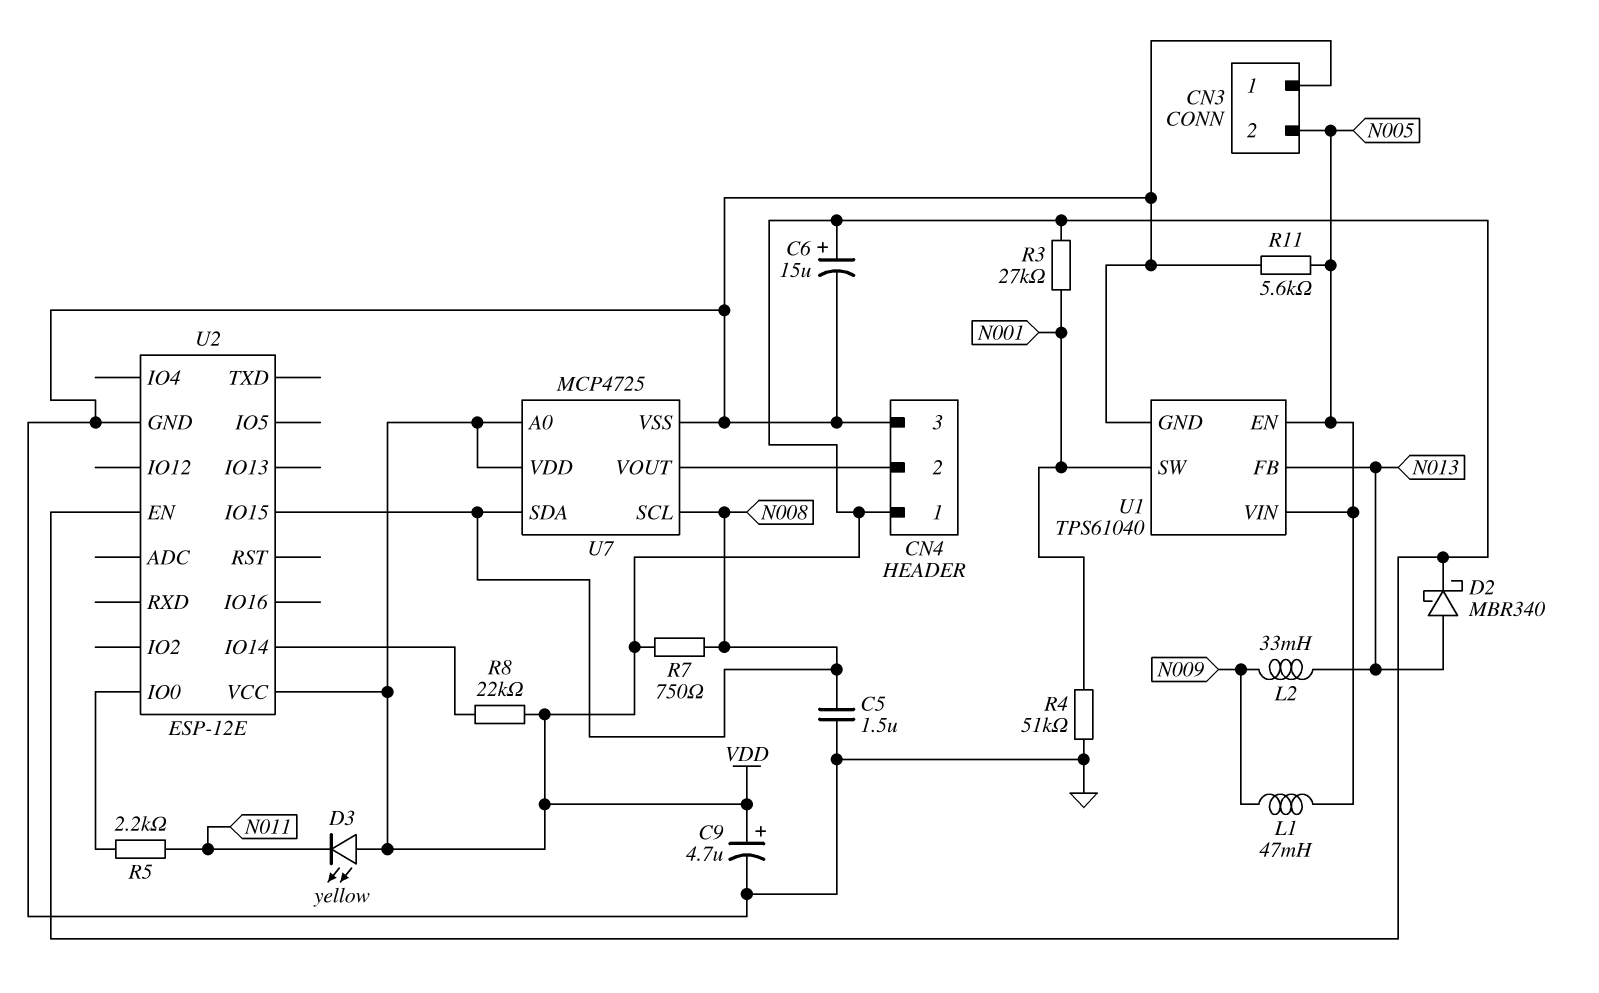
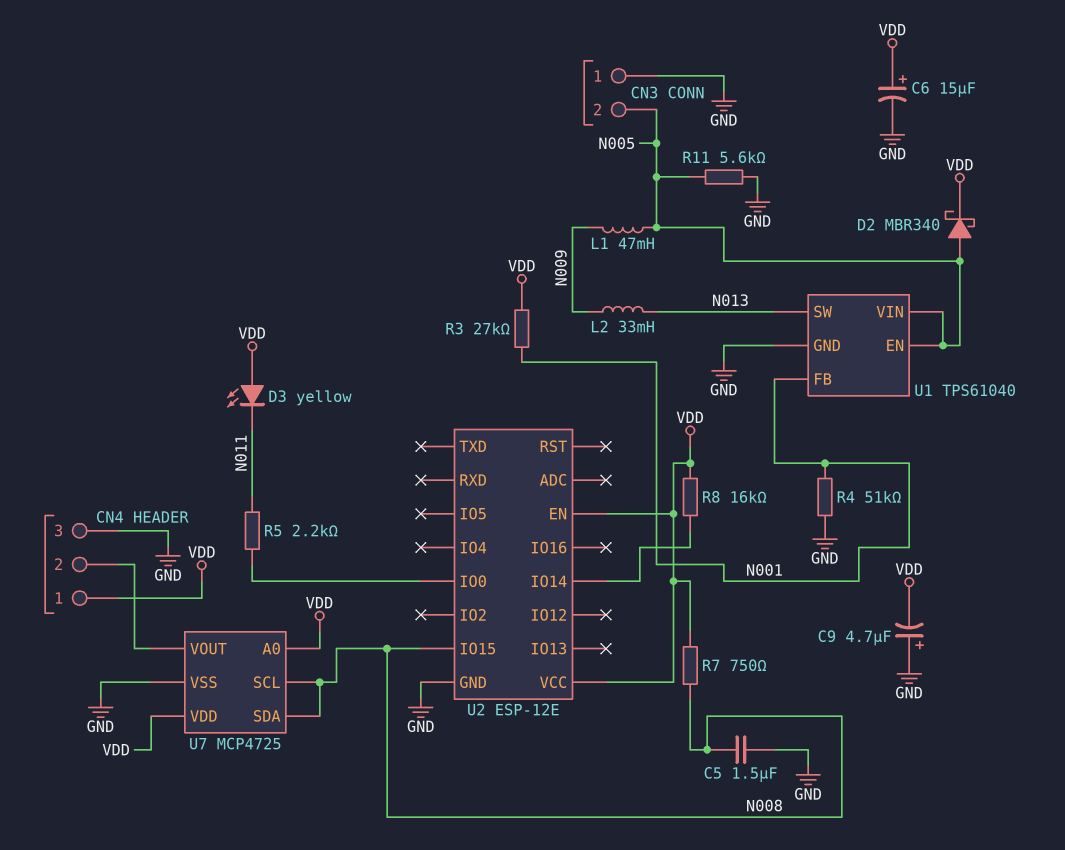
C9: 4.7uF (plus VDD, minus GND) -> 4.7uF (plus GND, minus VDD)
D2: schottky MBR340 (A N013, K VDD) -> schottky MBR340 (A N005, K VDD)
R8: 22k (U2/IO14, VDD) -> 16k (U2/IO14, VDD)
U1 pin FB: N013 -> N001
U1 pin SW: N001 -> N013

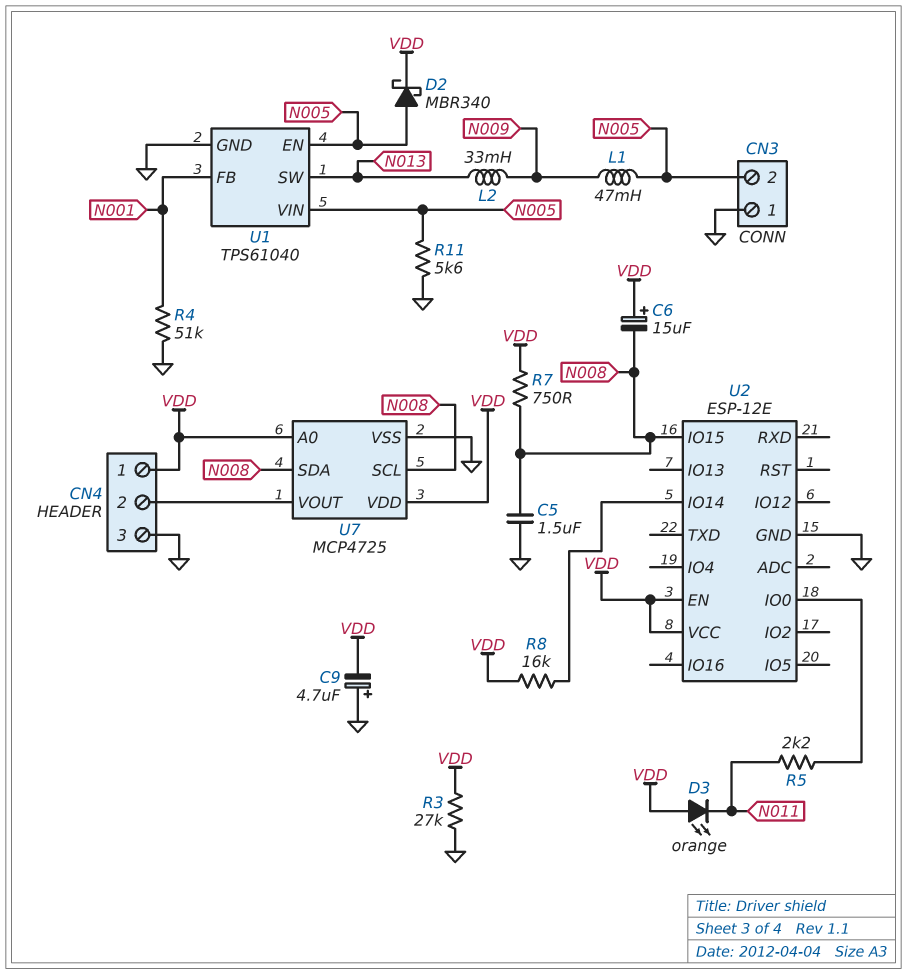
C6: 15uF (plus VDD, minus GND) -> 15uF (plus VDD, minus N008)
D3: LED yellow (A VDD, K N011) -> LED orange (A VDD, K N011)
R3: 27k (N001, VDD) -> 27k (GND, VDD)

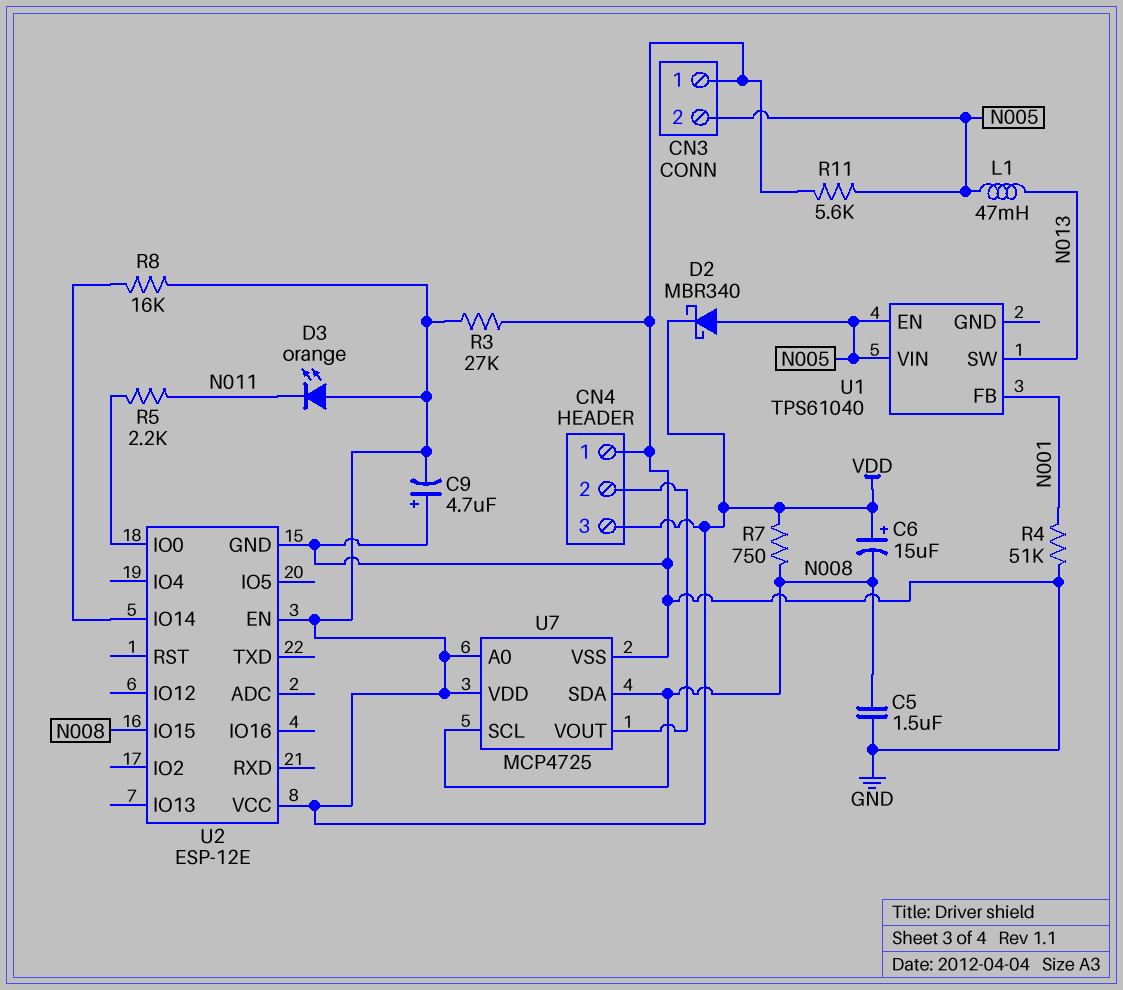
CN4 pin 1: VDD -> GND
CN4 pin 3: GND -> VDD
L1: 47mH (N005, N009) -> 47mH (N005, N013)
L2: 33mH (N009, N013) -> none
U1 pin GND: GND -> none

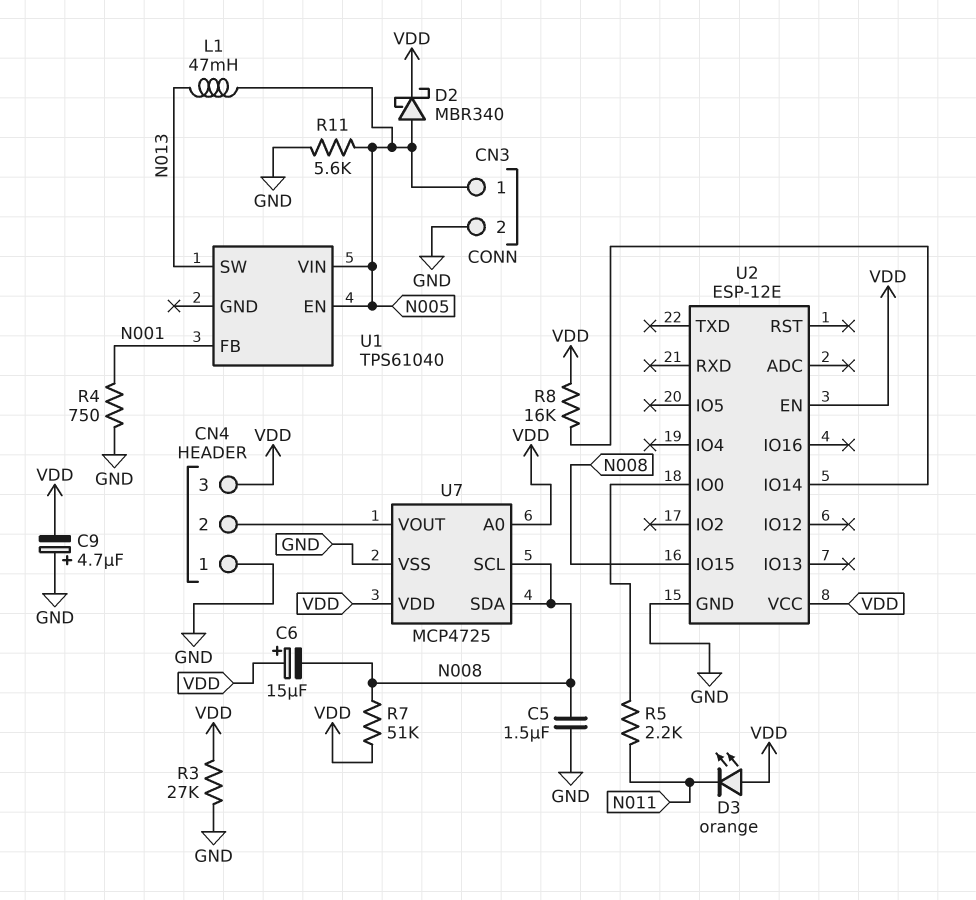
CN3 pin 1: GND -> N005
CN3 pin 2: N005 -> GND
R4: 51k (GND, N001) -> 750 (GND, N001)
R7: 750 (N008, VDD) -> 51k (N008, VDD)

